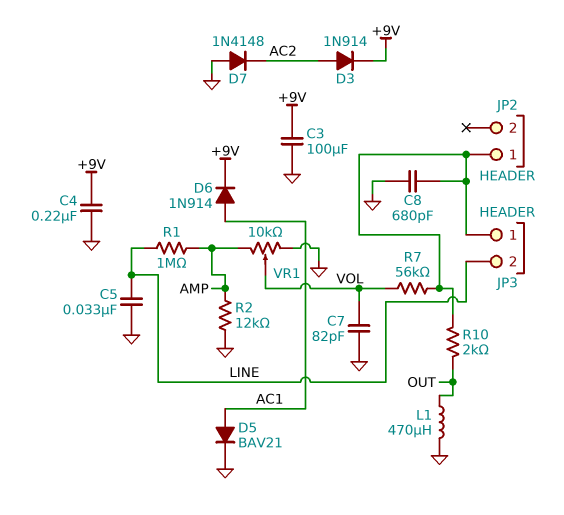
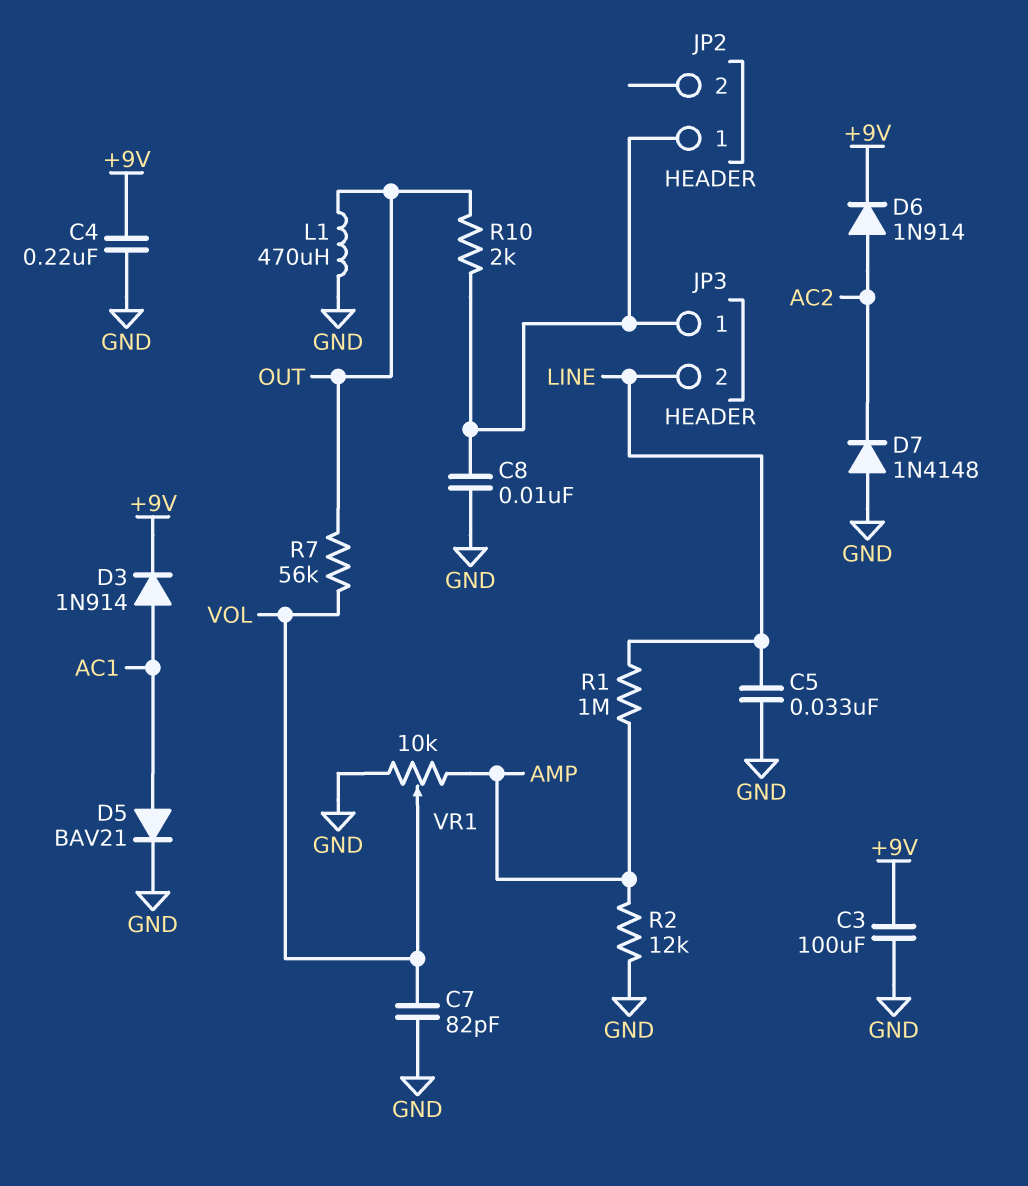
C8: 680pF (GND, JP2/1) -> 10nF (GND, JP2/1)
D3: diode 1N914 (A AC2, K +9V) -> diode 1N914 (A AC1, K +9V)
D6: diode 1N914 (A AC1, K +9V) -> diode 1N914 (A AC2, K +9V)
R7: 56k (JP2/1, VOL) -> 56k (OUT, VOL)

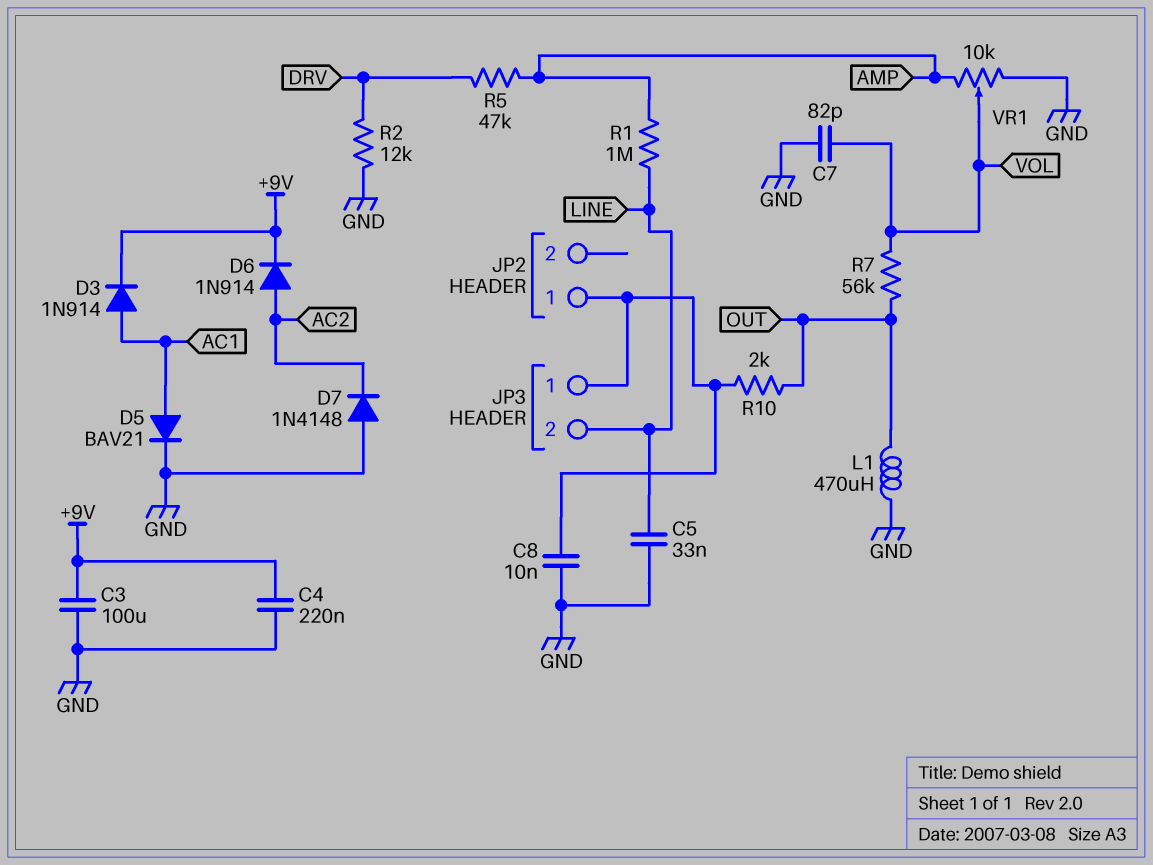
R2: 12k (AMP, GND) -> 12k (DRV, GND)
R5: none -> 47k (AMP, DRV)

